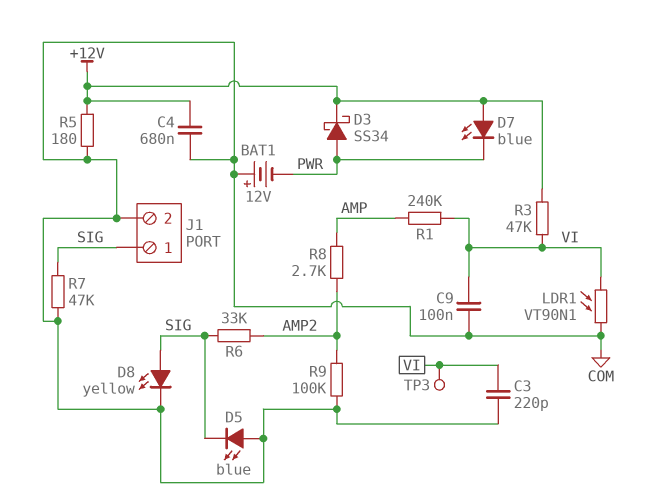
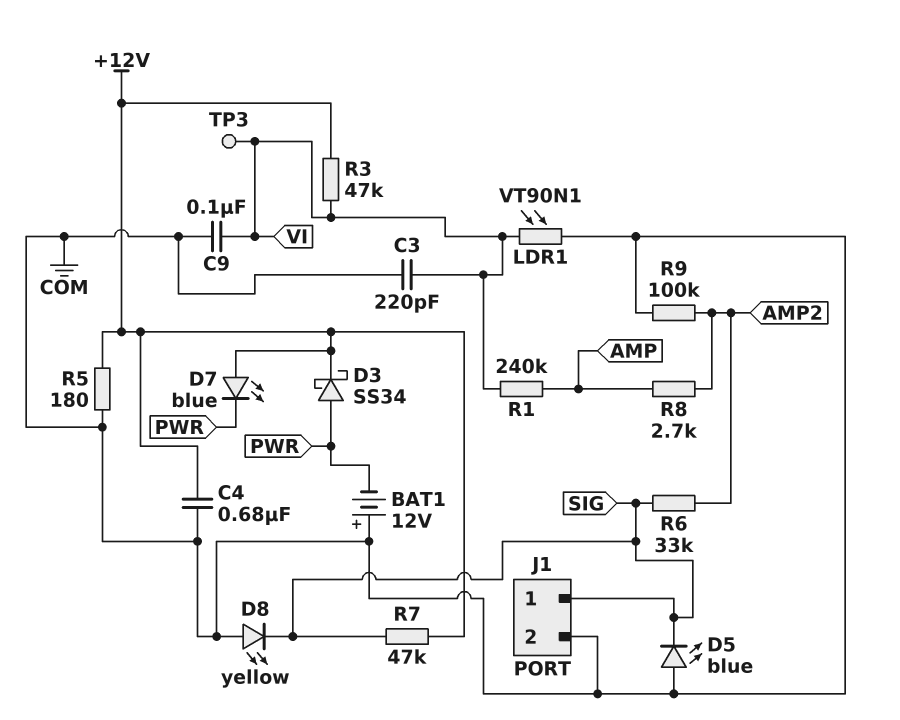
D8: LED yellow (A SIG, K COM) -> LED yellow (A COM, K SIG)
R7: 47k (COM, SIG) -> 47k (+12V, SIG)

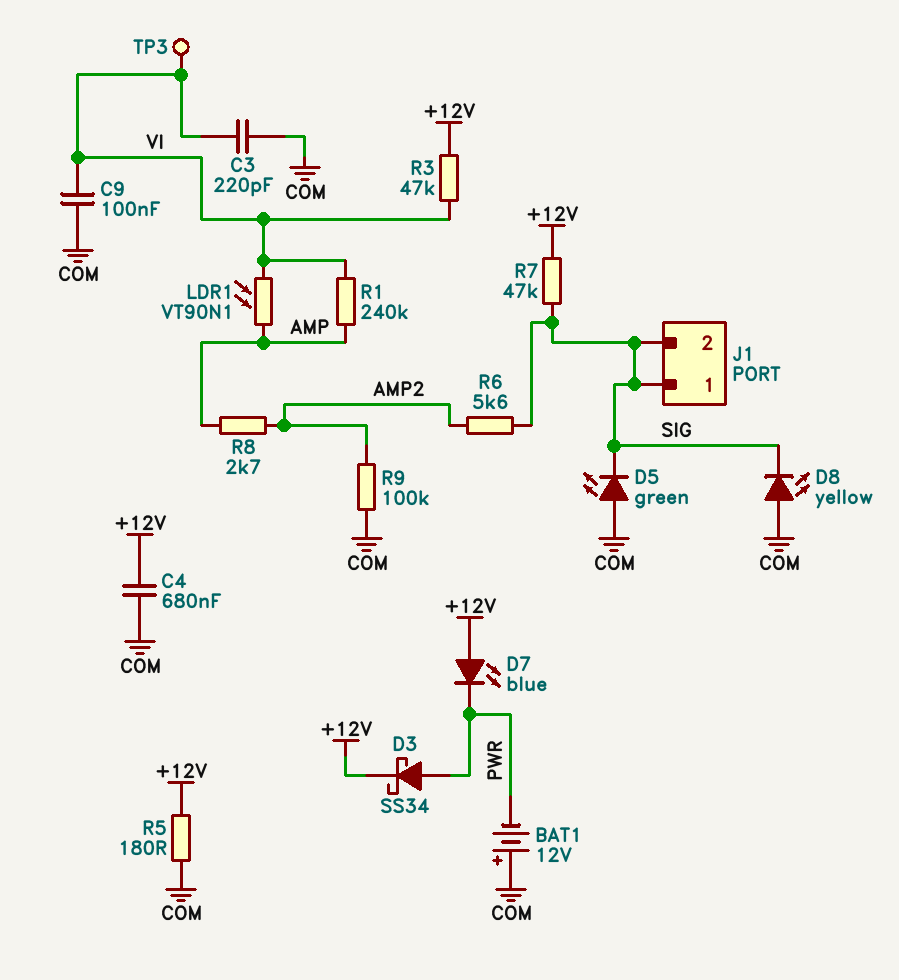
D5: LED blue (A COM, K SIG) -> LED green (A COM, K SIG)
J1 pin 2: COM -> SIG
LDR1: VT90N1 (COM, VI) -> VT90N1 (AMP, VI)
R6: 33k (AMP2, SIG) -> 5.6k (AMP2, SIG)

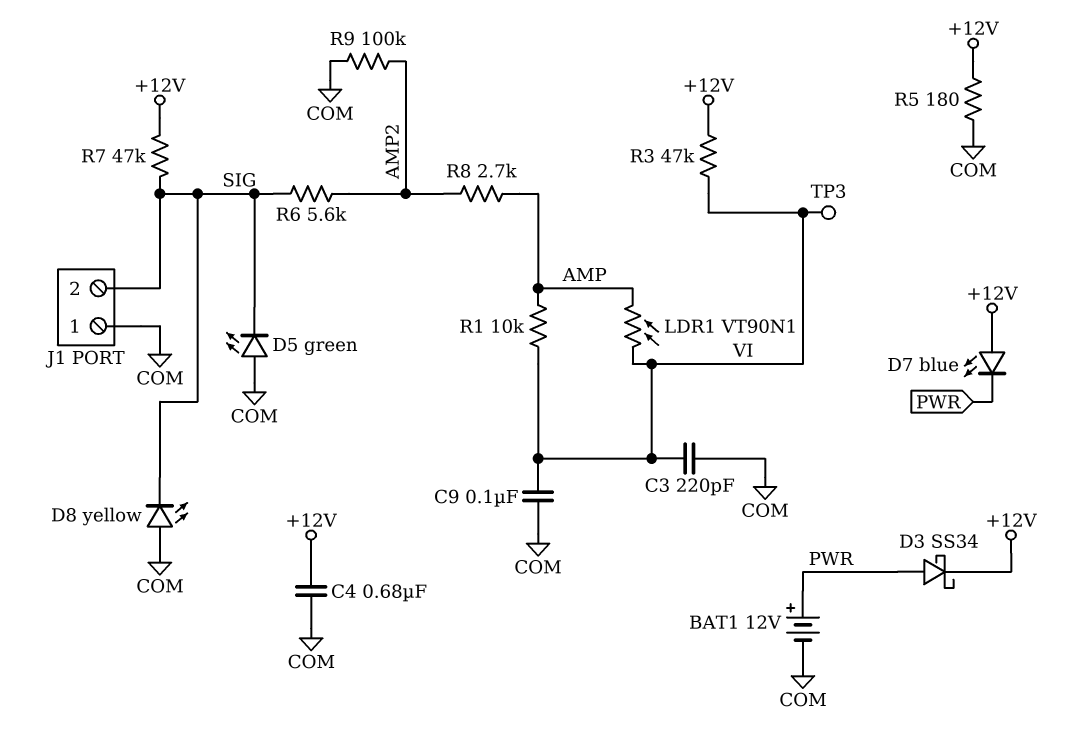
BAT1: 12V (plus COM, minus PWR) -> 12V (plus PWR, minus COM)
J1 pin 1: SIG -> COM
R1: 240k (AMP, VI) -> 10k (AMP, VI)

